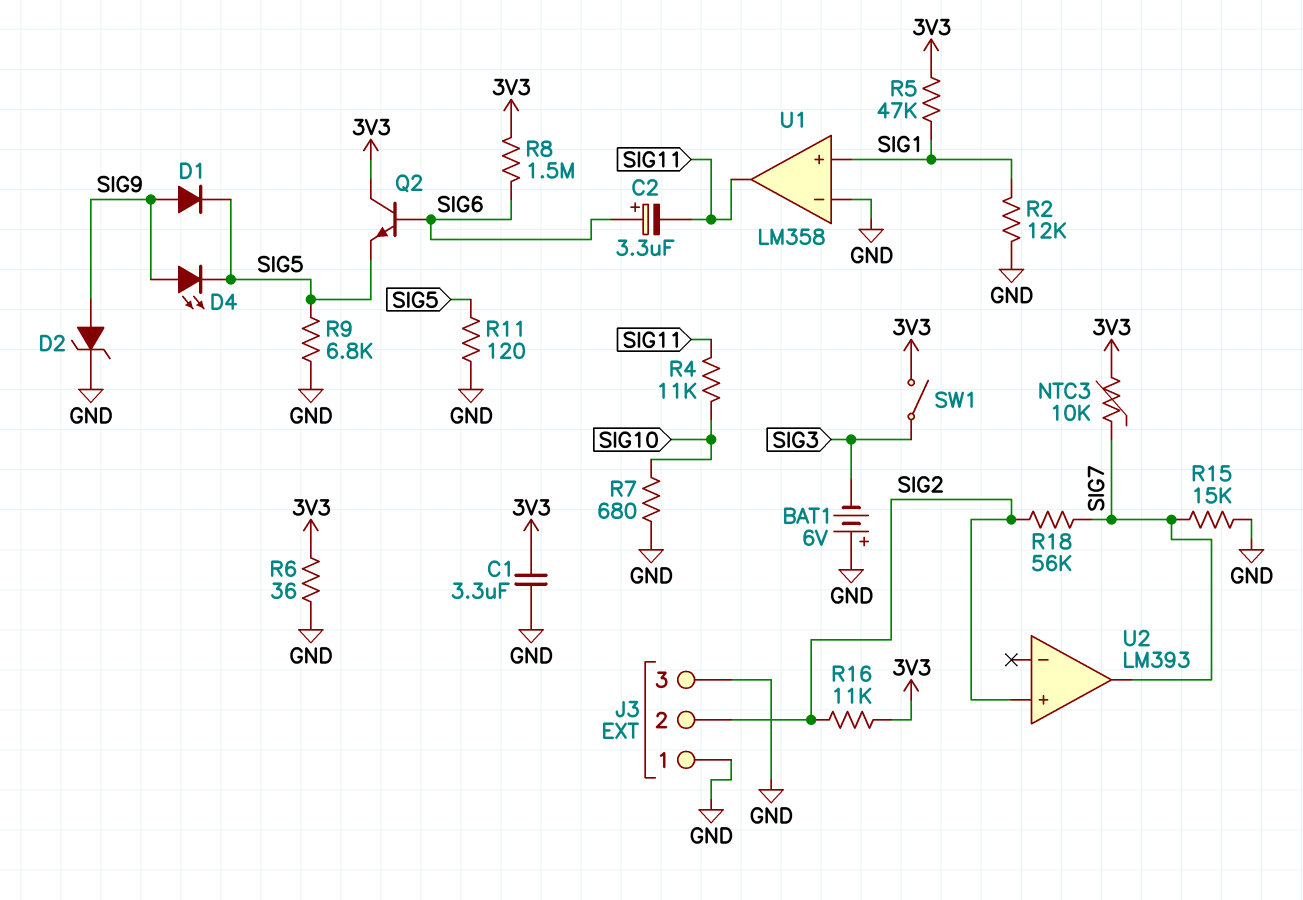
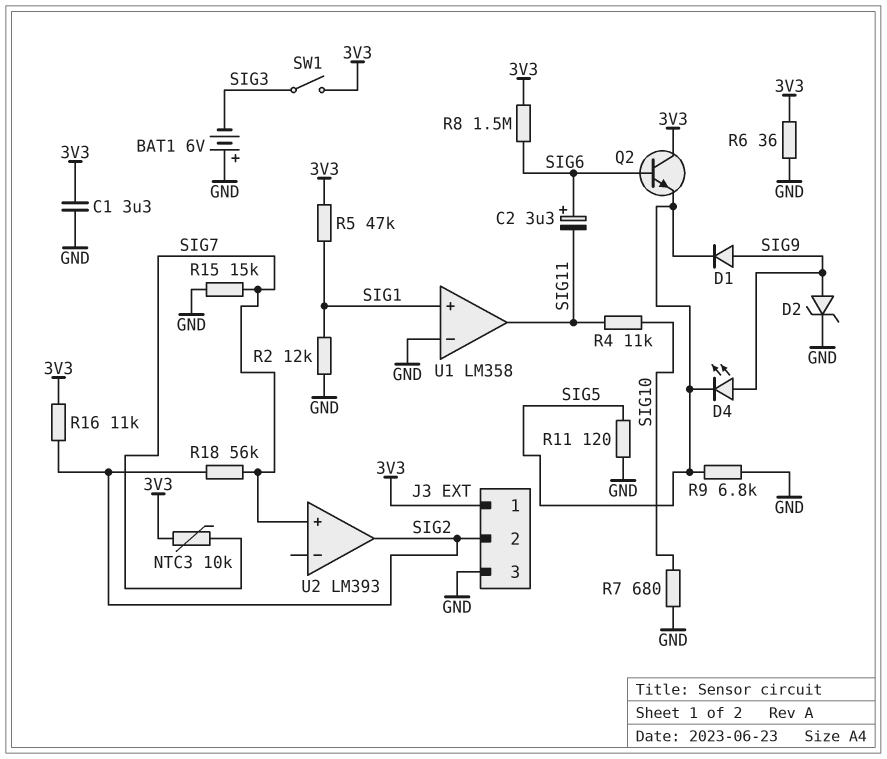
J3 pin 1: GND -> 3V3
U2 pin in+: SIG2 -> SIG7
U2 pin out: SIG7 -> SIG2

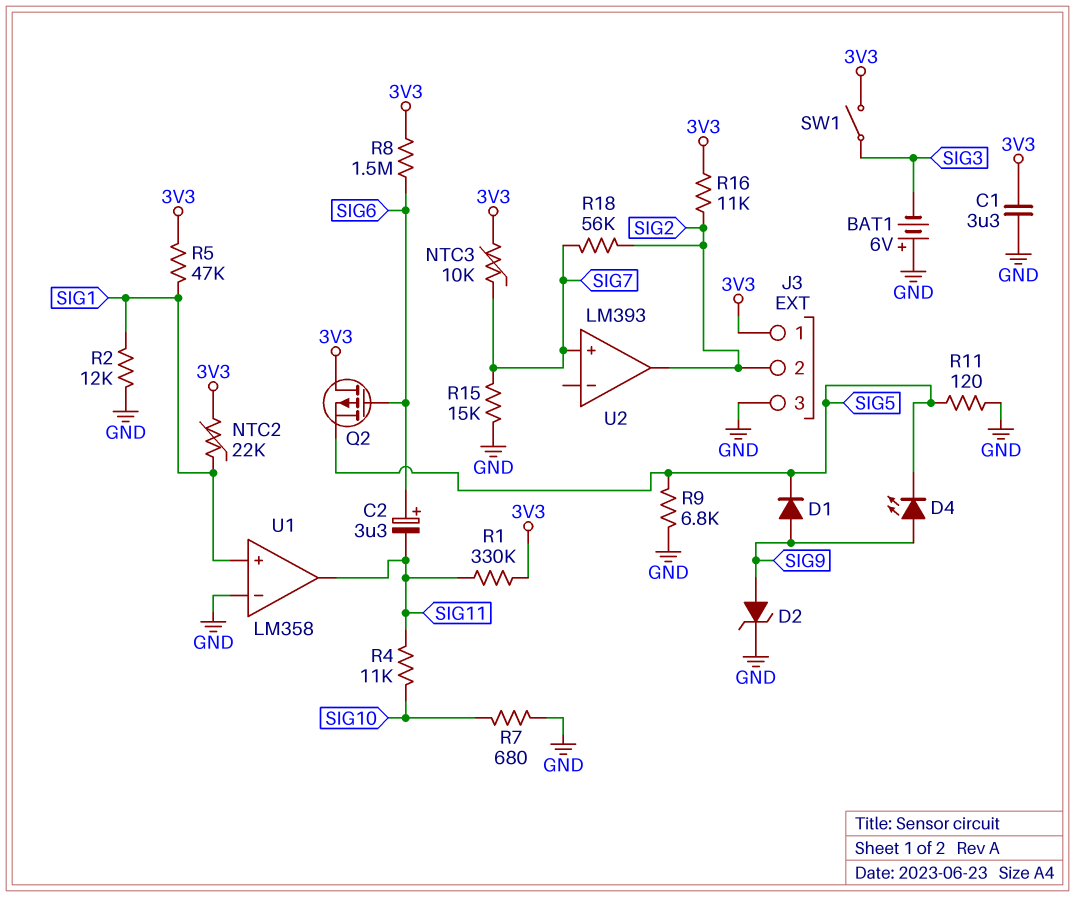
NTC2: none -> 22k (3V3, SIG1)
Q2: NPN (B SIG6, C 3V3, E SIG5) -> PMOS (G SIG6, D 3V3, S SIG5)
R1: none -> 330k (3V3, SIG11)
R6: 36 (3V3, GND) -> none

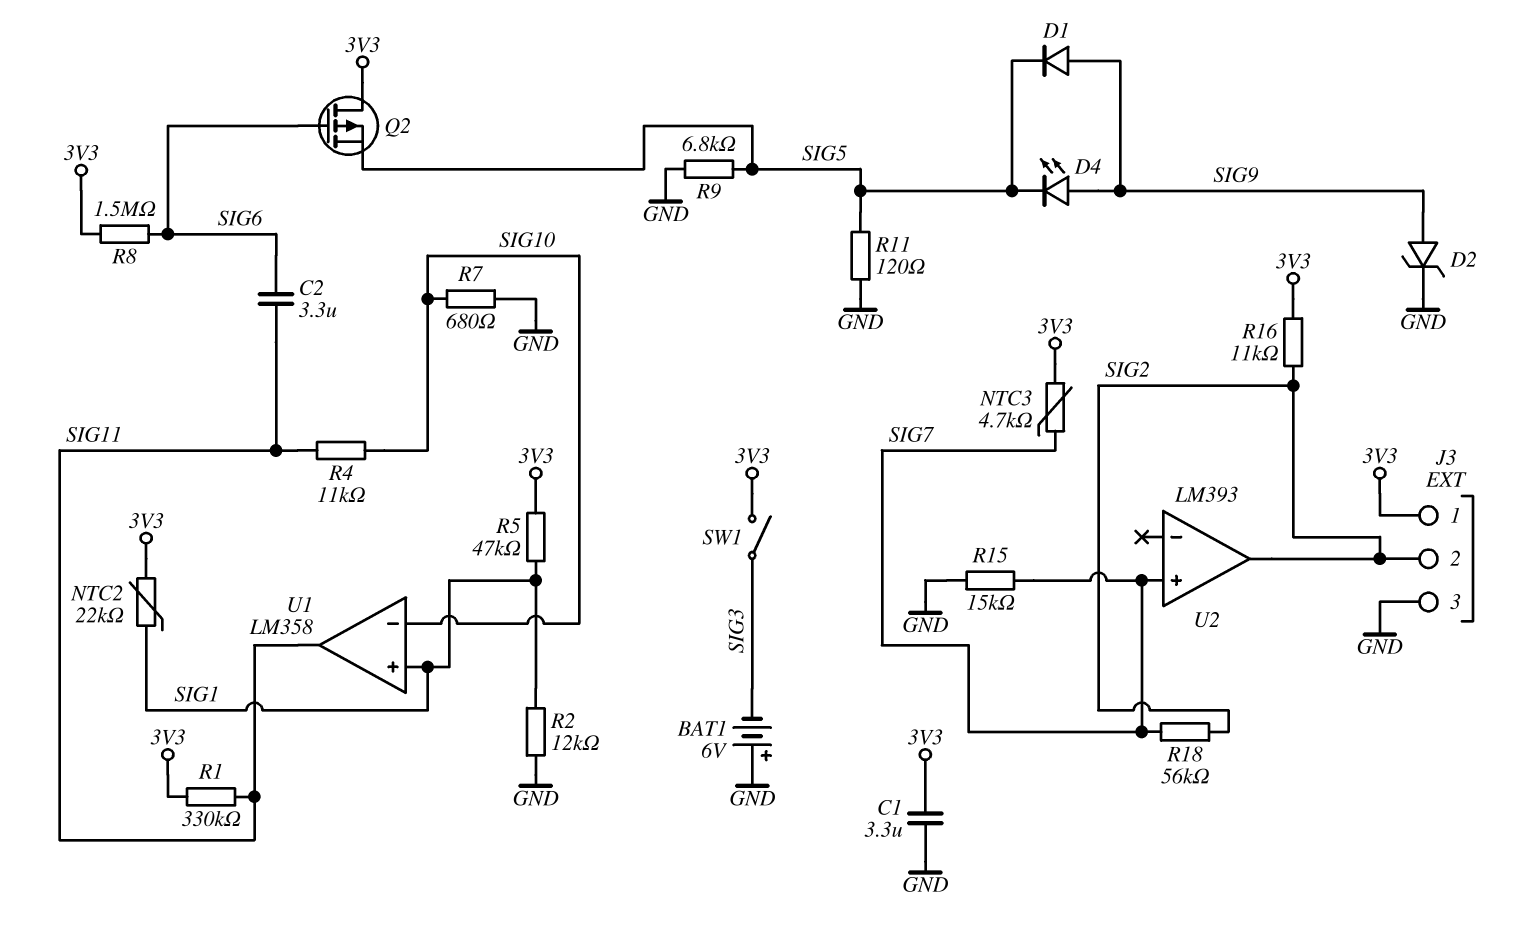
C2: 3.3uF (plus SIG6, minus SIG11) -> 3.3uF (SIG6, SIG11)
NTC3: 10k (3V3, SIG7) -> 4.7k (3V3, SIG7)
U1 pin in-: GND -> SIG10

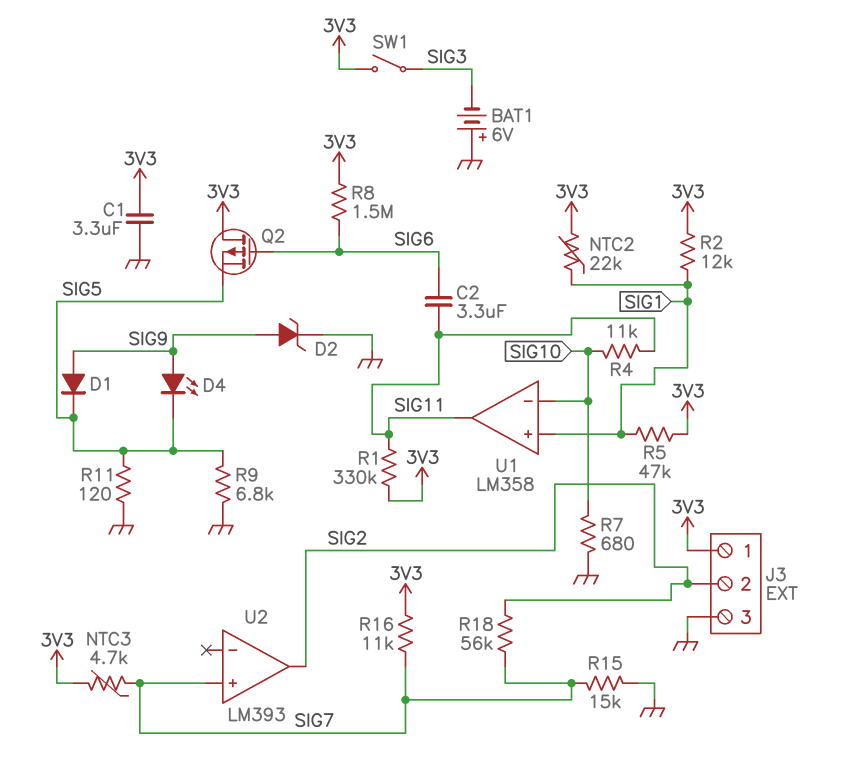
R2: 12k (GND, SIG1) -> 12k (3V3, SIG1)
R16: 11k (3V3, SIG2) -> 11k (3V3, SIG7)

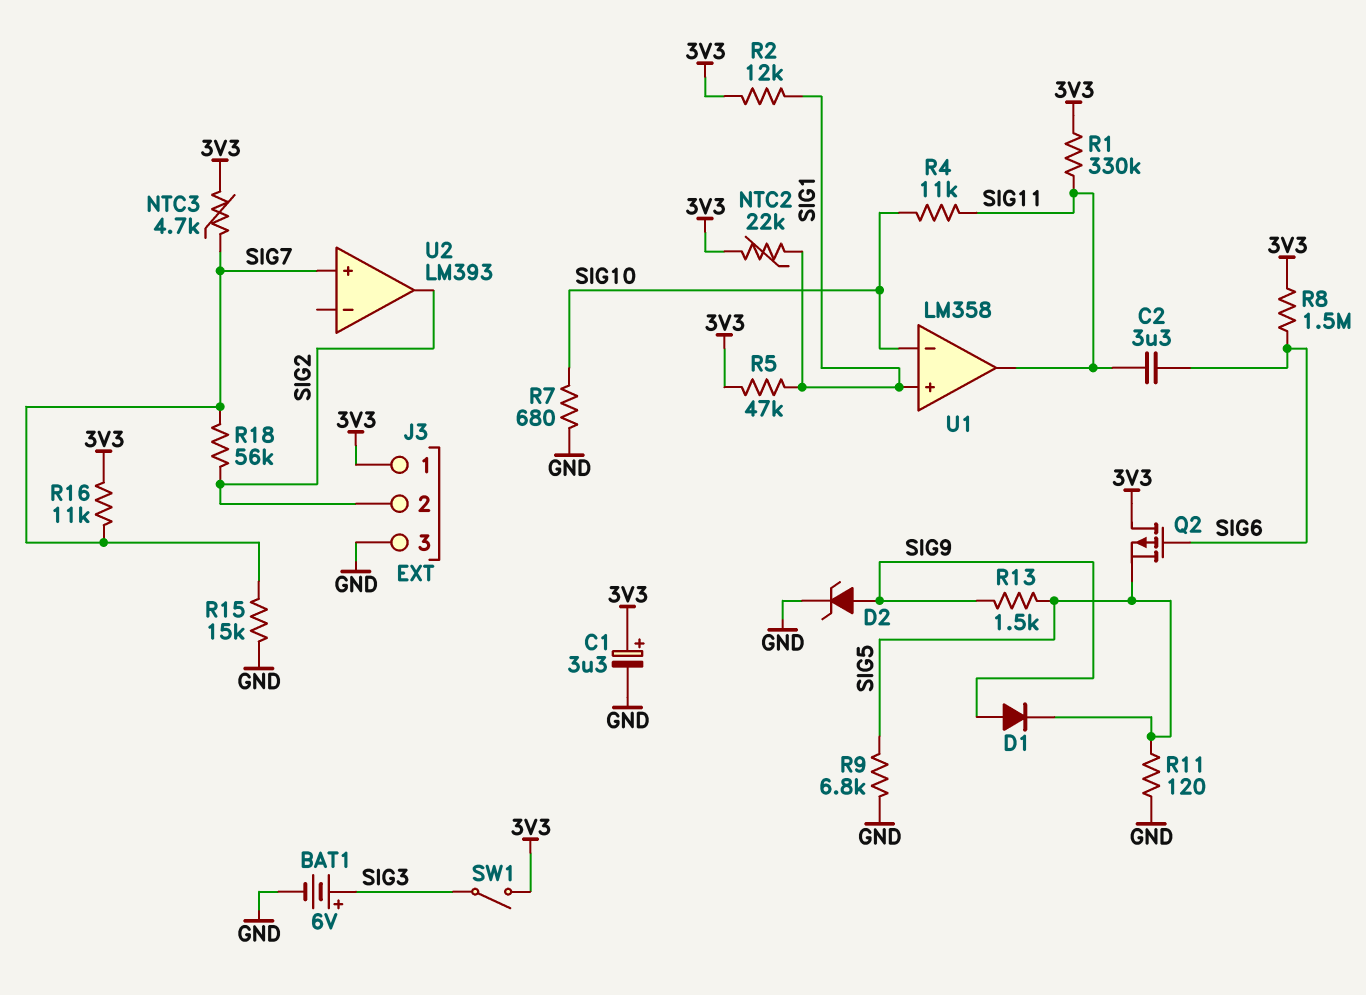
BAT1: 6V (plus GND, minus SIG3) -> 6V (plus SIG3, minus GND)
C1: 3.3uF (3V3, GND) -> 3.3uF (plus 3V3, minus GND)
D4: LED (A SIG9, K SIG5) -> none
R13: none -> 1.5k (SIG5, SIG9)

